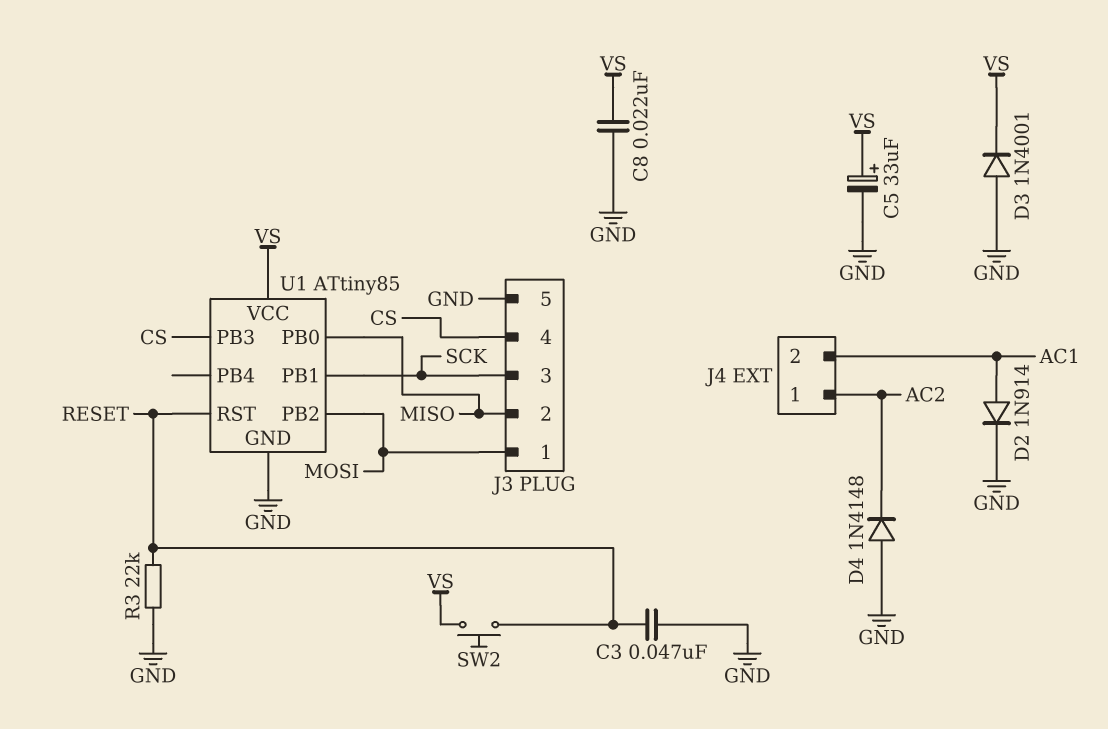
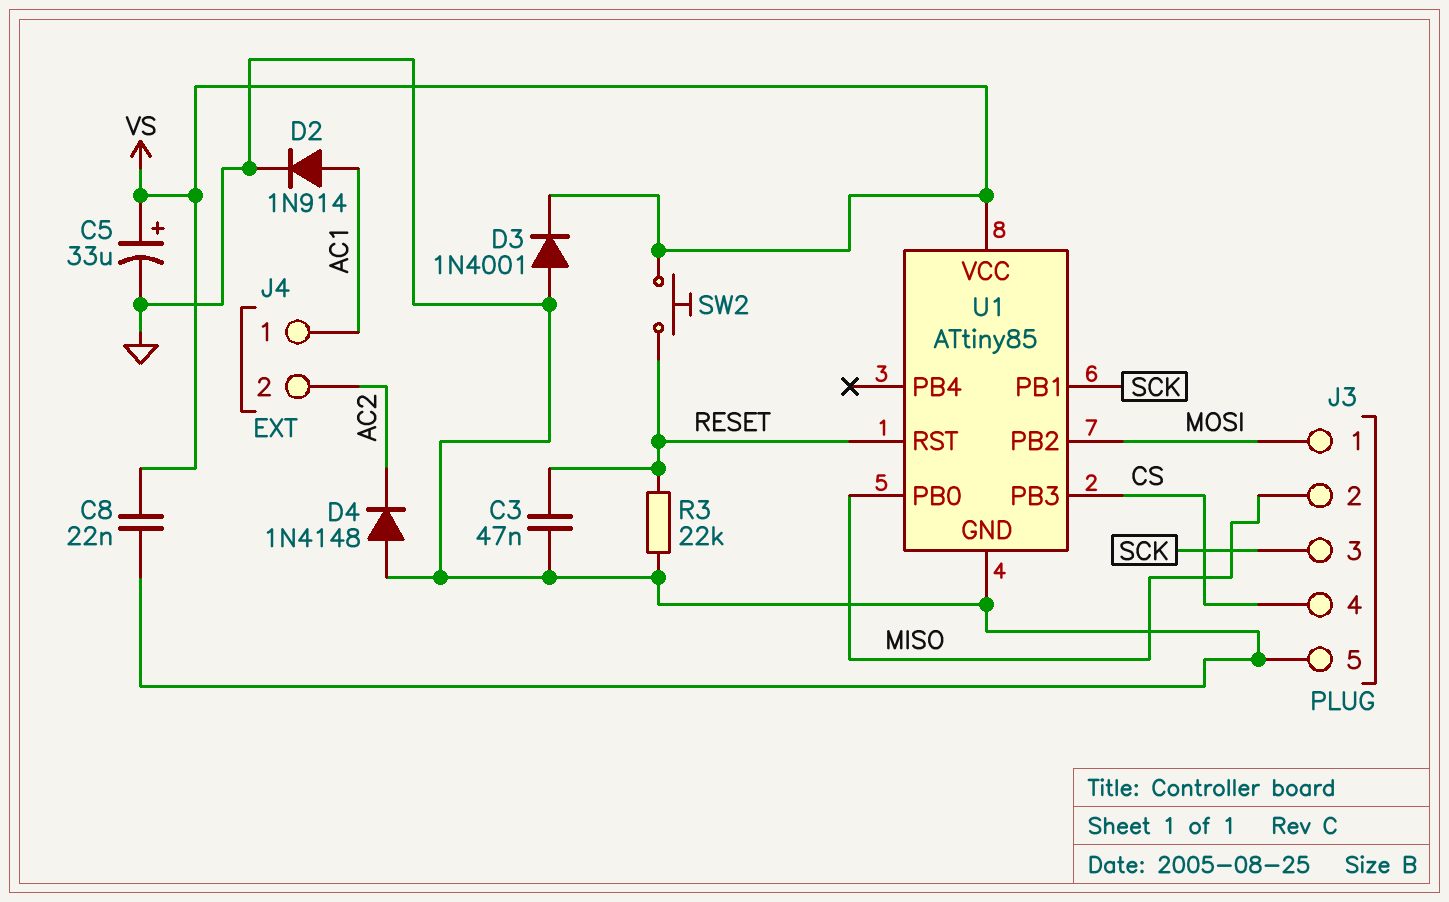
J4 pin 1: AC2 -> AC1
J4 pin 2: AC1 -> AC2

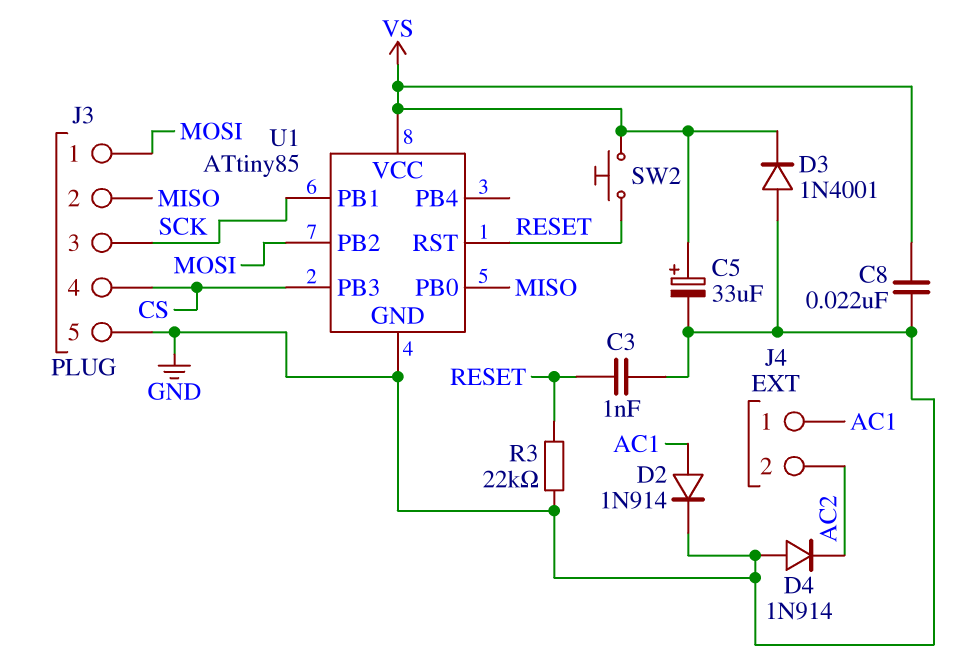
C3: 47nF (GND, RESET) -> 1nF (GND, RESET)
D4: diode 1N4148 (A GND, K AC2) -> diode 1N914 (A GND, K AC2)

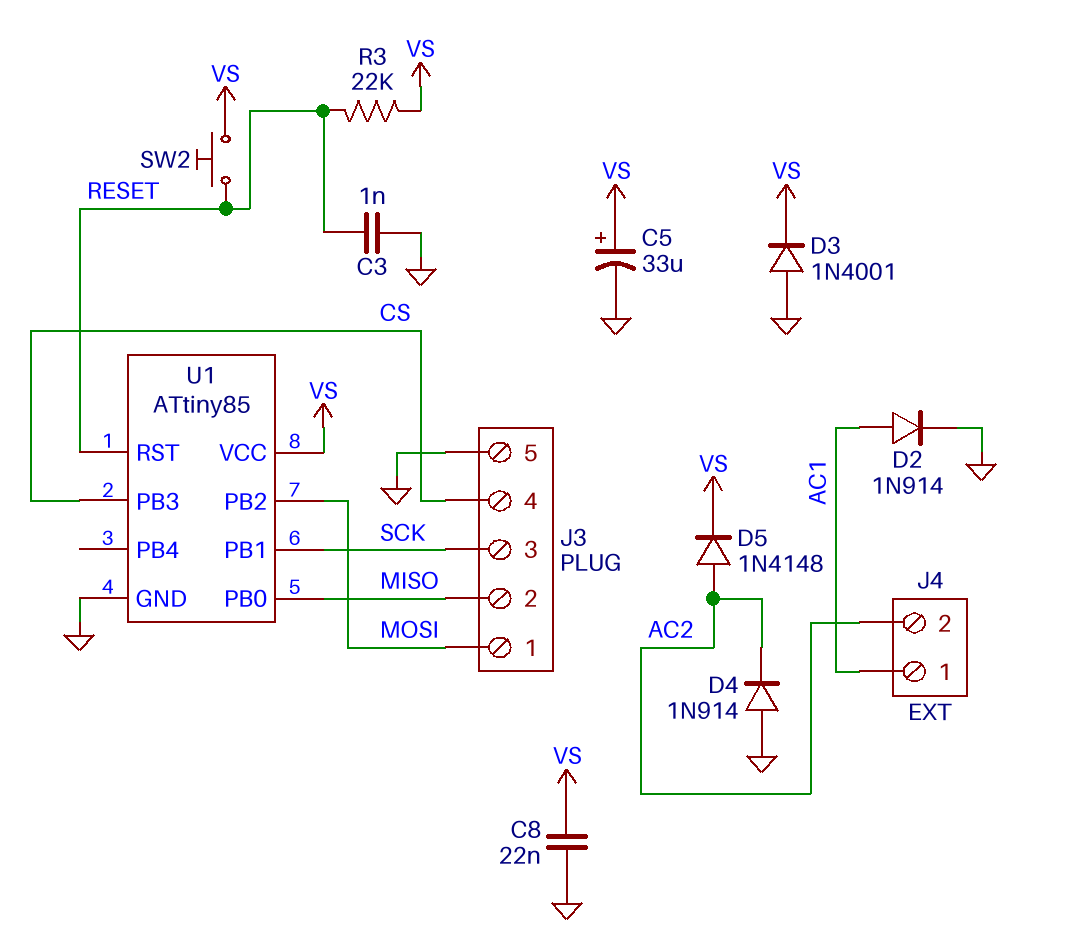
D5: none -> diode 1N4148 (A AC2, K VS)
R3: 22k (GND, RESET) -> 22k (RESET, VS)

